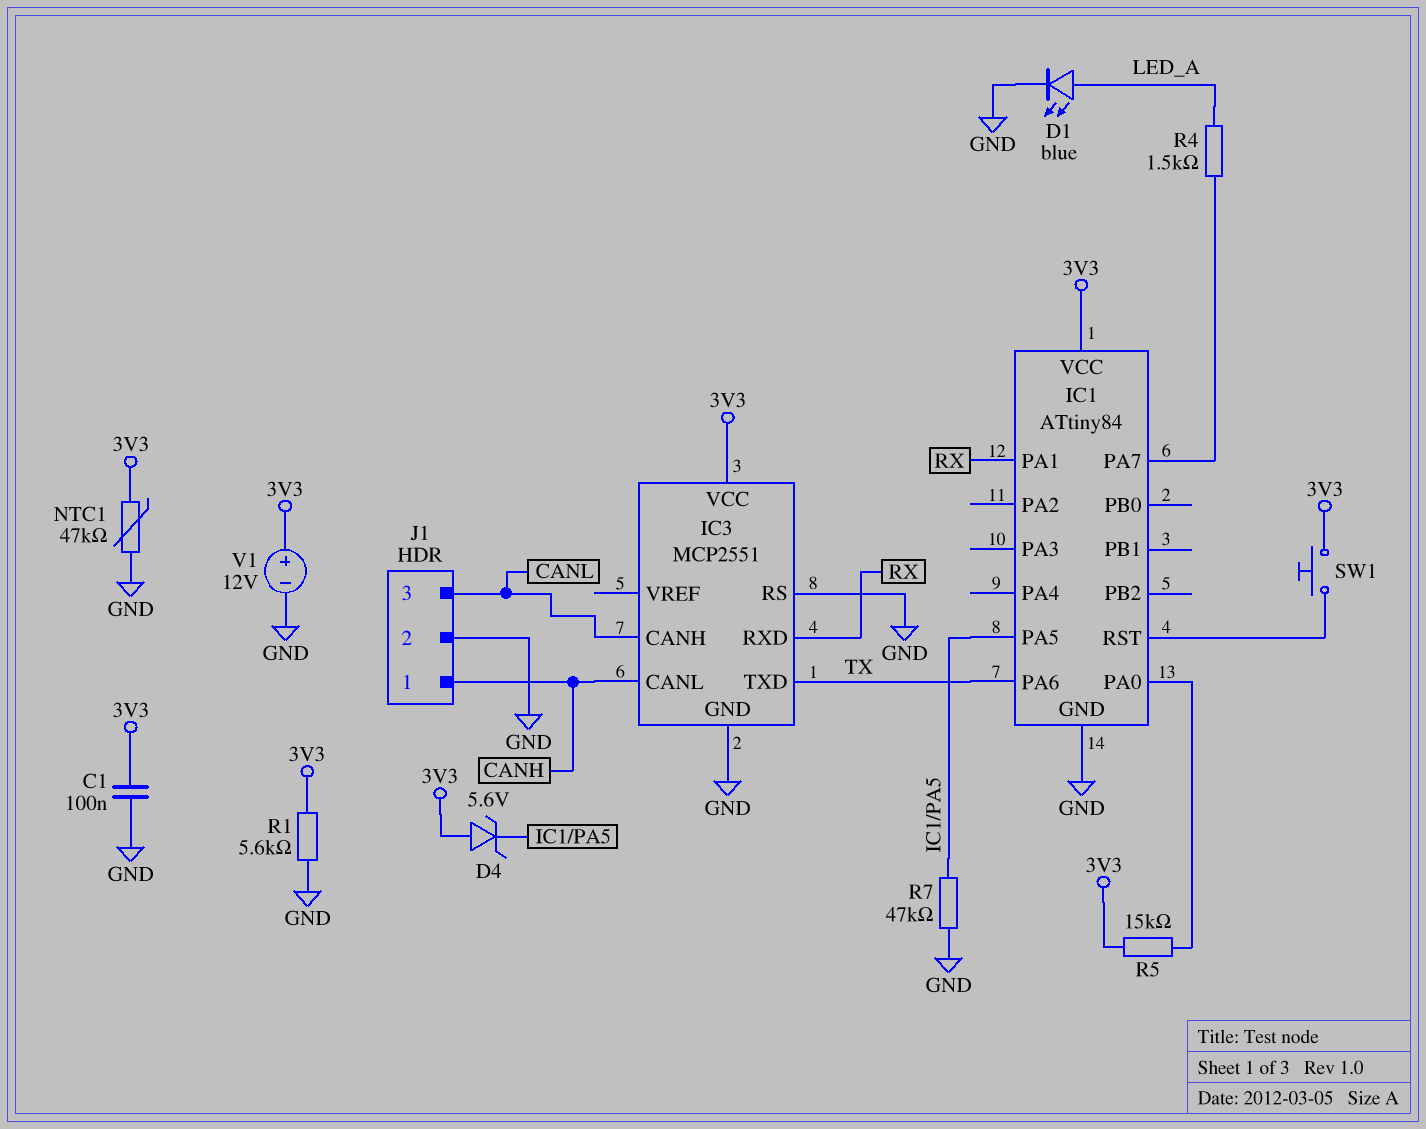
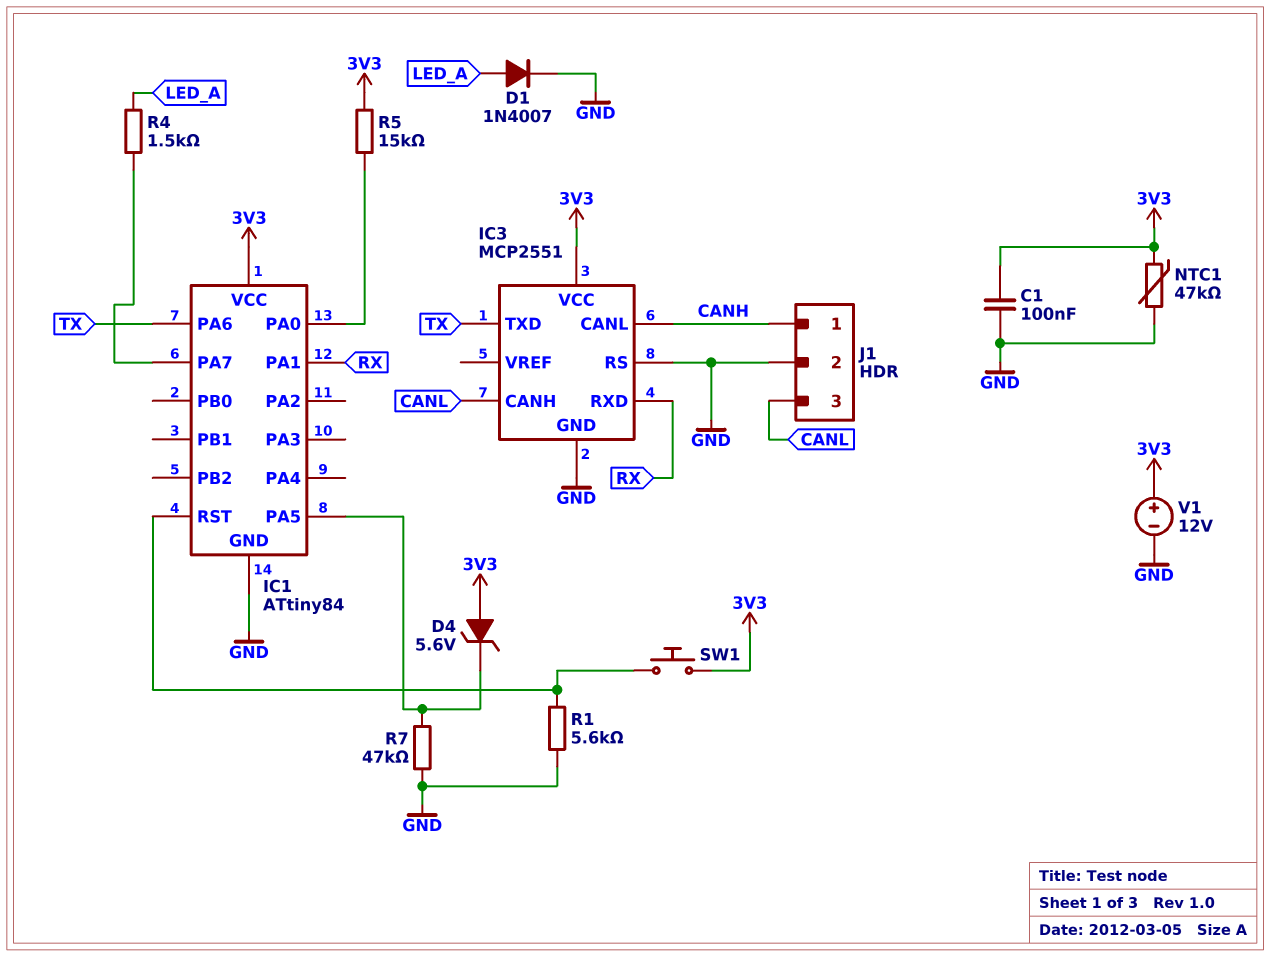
D1: LED blue (A LED_A, K GND) -> diode 1N4007 (A LED_A, K GND)
R1: 5.6k (3V3, GND) -> 5.6k (GND, IC1/RST)

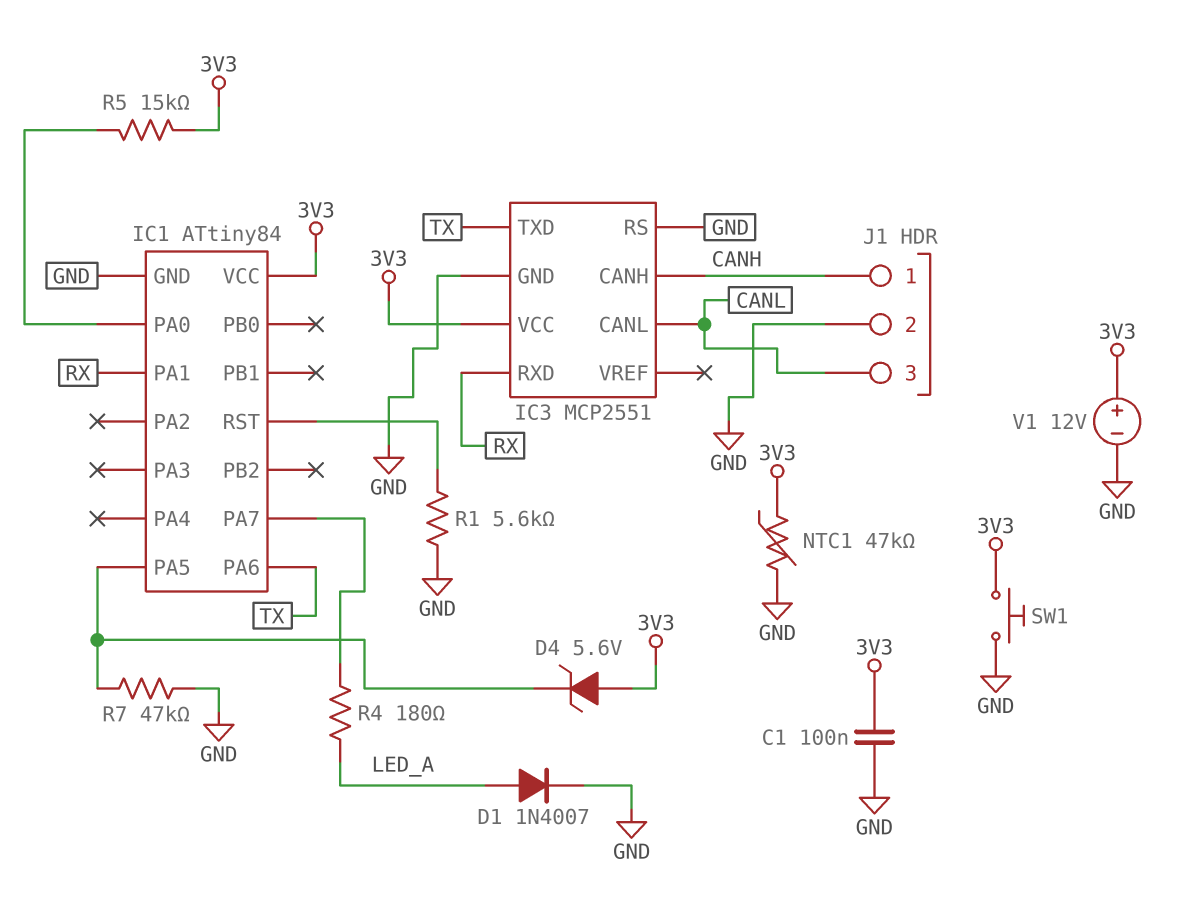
IC3 pin CANH: CANL -> CANH
IC3 pin CANL: CANH -> CANL
R4: 1.5k (IC1/PA7, LED_A) -> 180 (IC1/PA7, LED_A)
SW1: button (3V3, IC1/RST) -> button (3V3, GND)

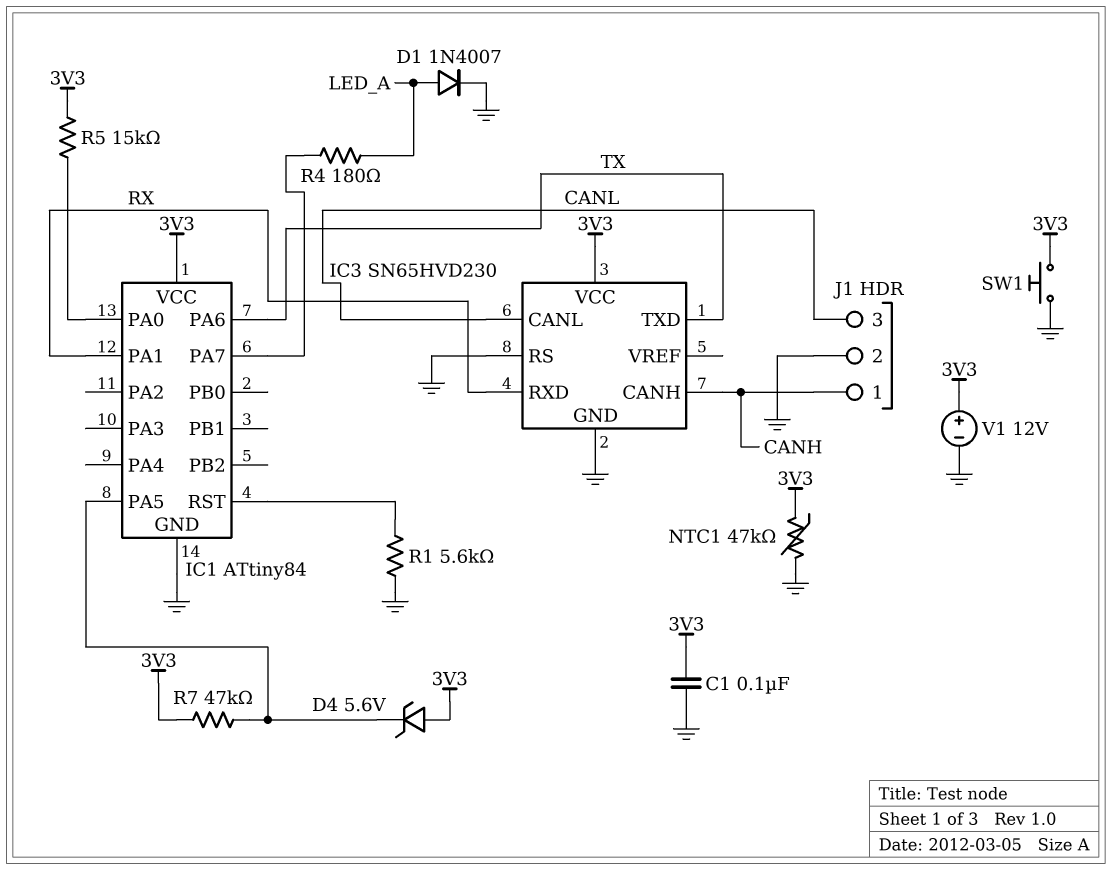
IC3: MCP2551 -> SN65HVD230
R7: 47k (GND, IC1/PA5) -> 47k (3V3, IC1/PA5)

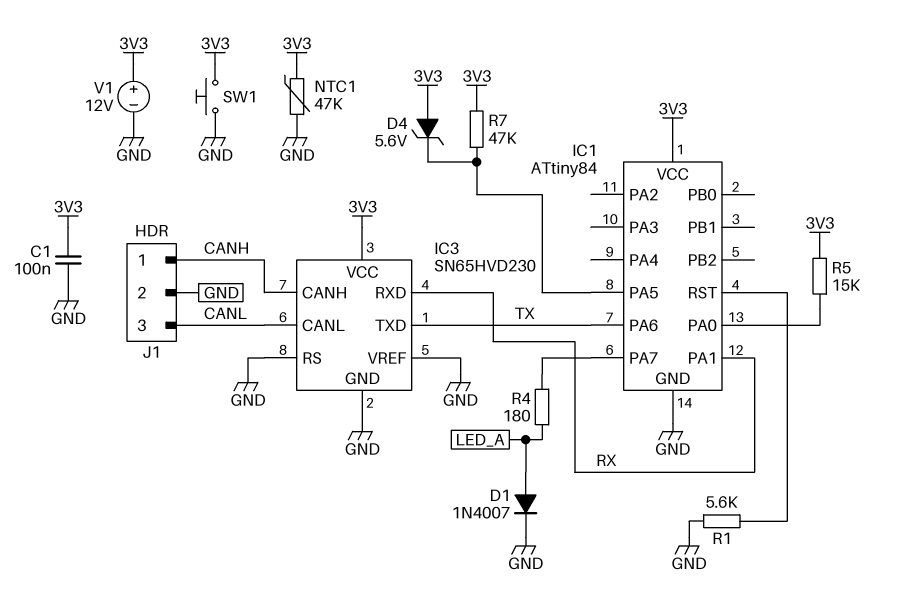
IC3 pin VREF: none -> GND

